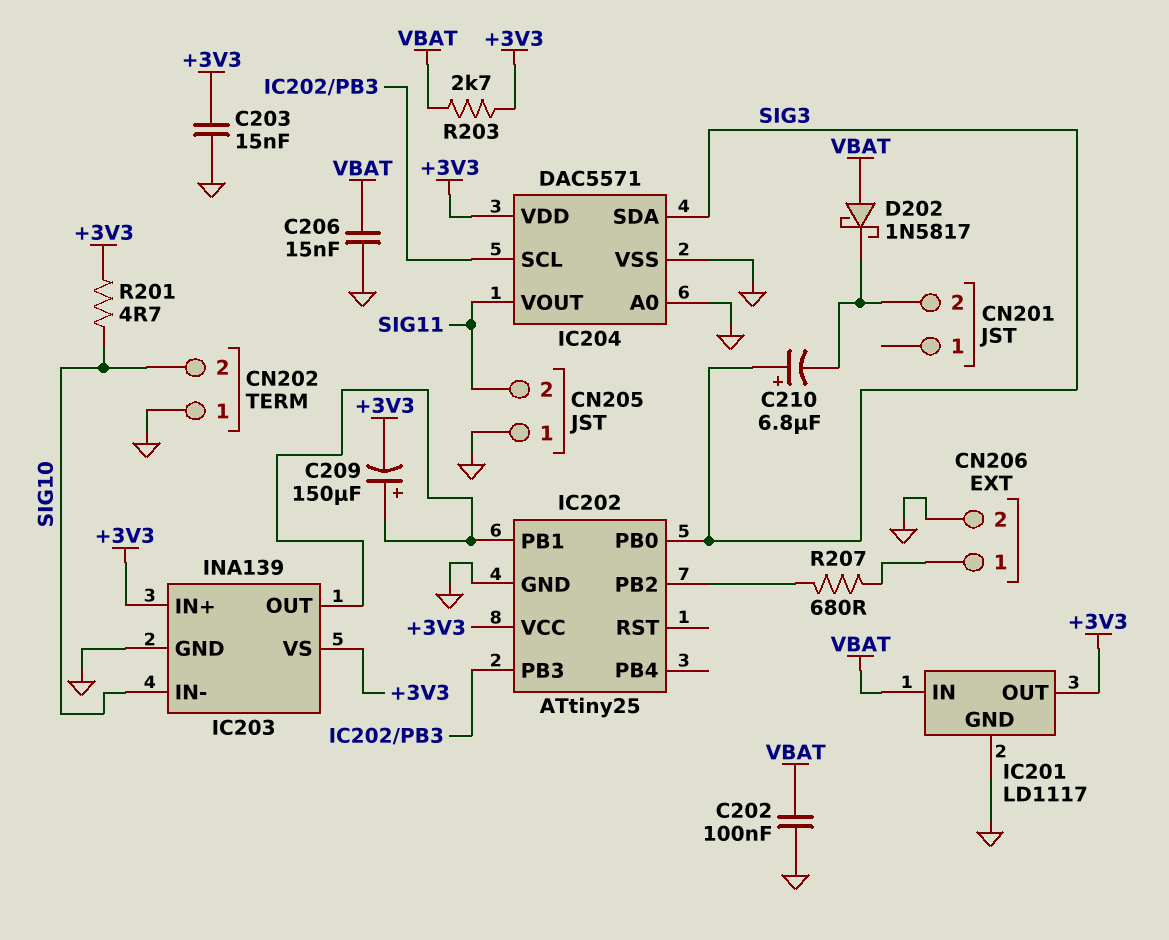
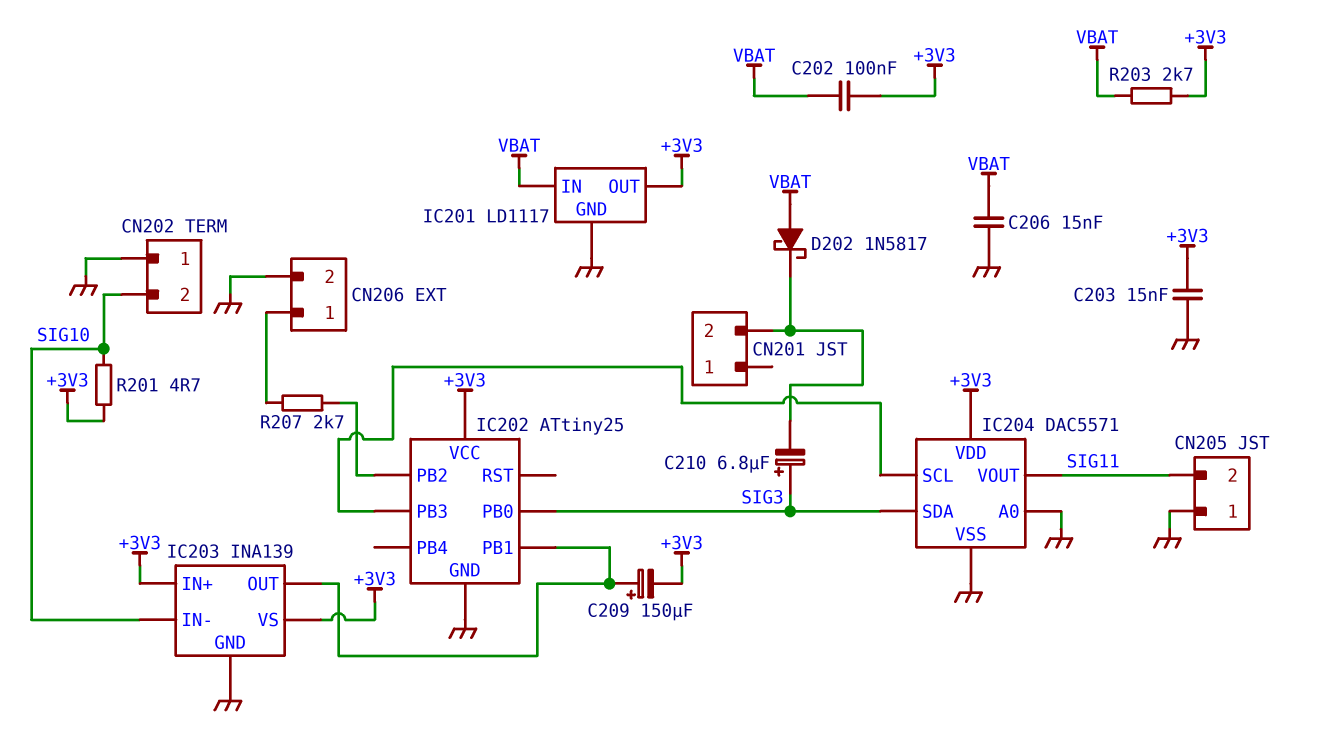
C202: 100nF (GND, VBAT) -> 100nF (+3V3, VBAT)
R207: 680 (CN206/1, IC202/PB2) -> 2.7k (CN206/1, IC202/PB2)

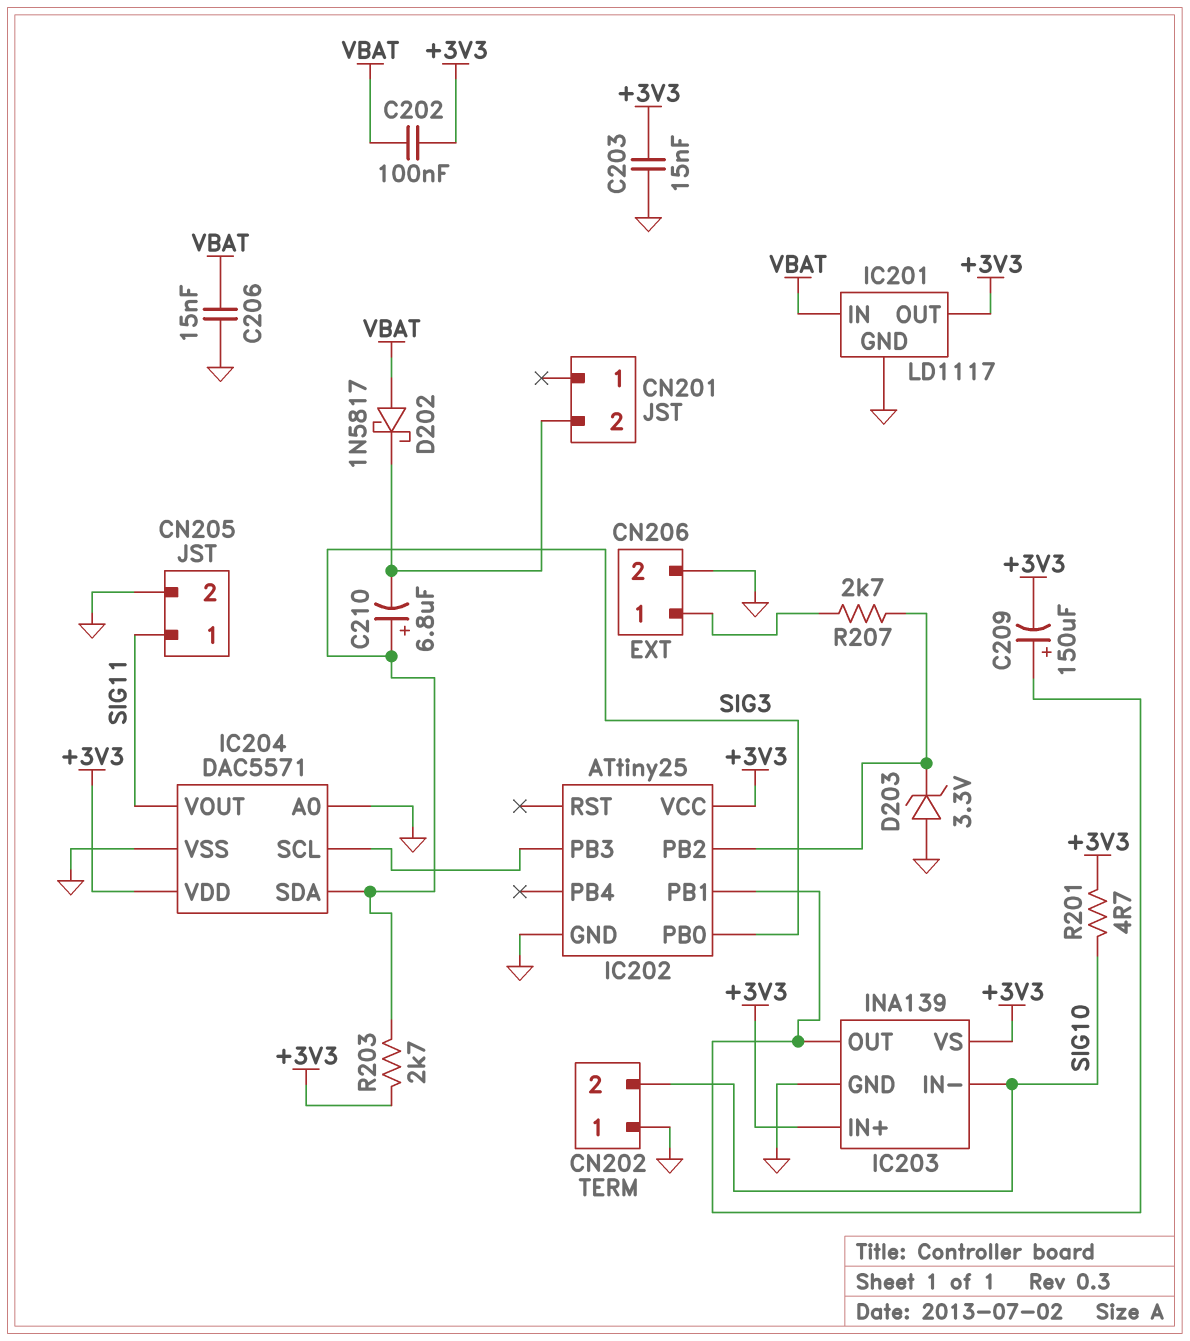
CN205 pin 1: GND -> SIG11
CN205 pin 2: SIG11 -> GND
D203: none -> zener 3.3V (A GND, K IC202/PB2)
R203: 2.7k (+3V3, VBAT) -> 2.7k (+3V3, SIG3)

